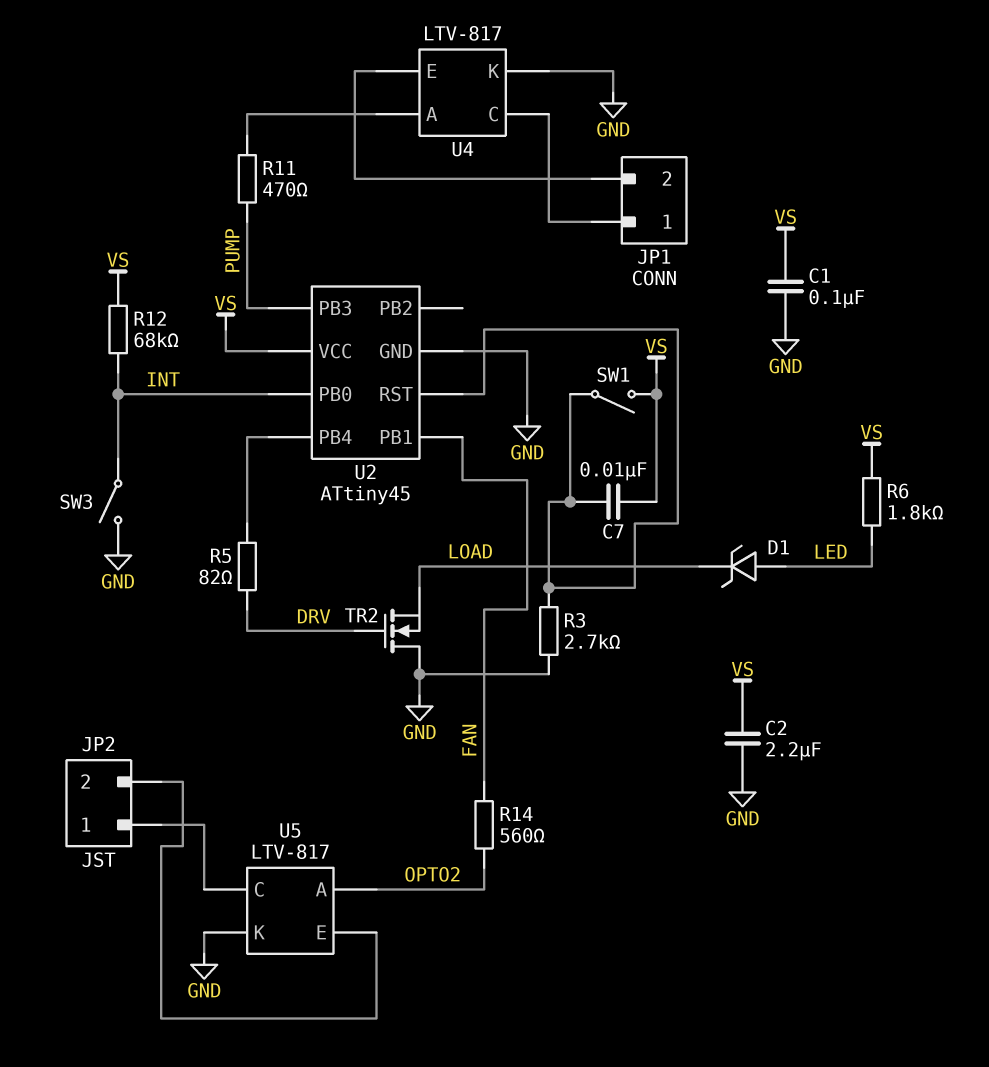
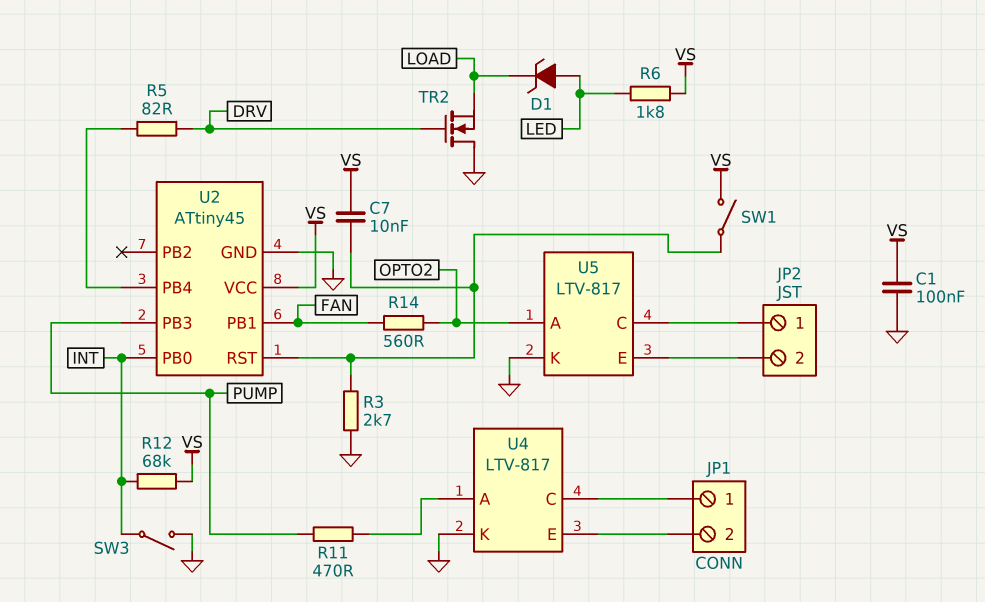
C2: 2.2uF (GND, VS) -> none

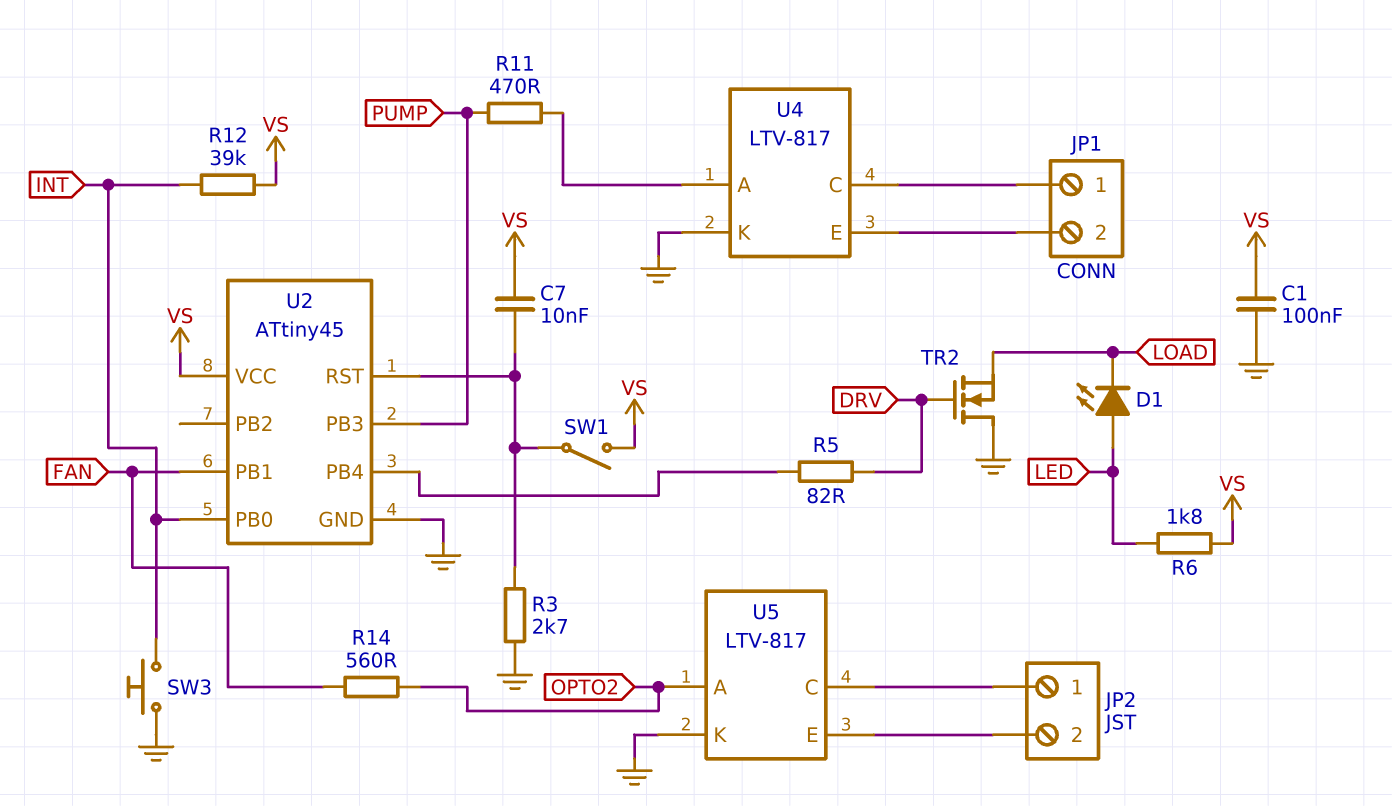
D1: zener (A LED, K LOAD) -> LED (A LED, K LOAD)
R12: 68k (INT, VS) -> 39k (INT, VS)
SW3: switch (GND, INT) -> button (GND, INT)

